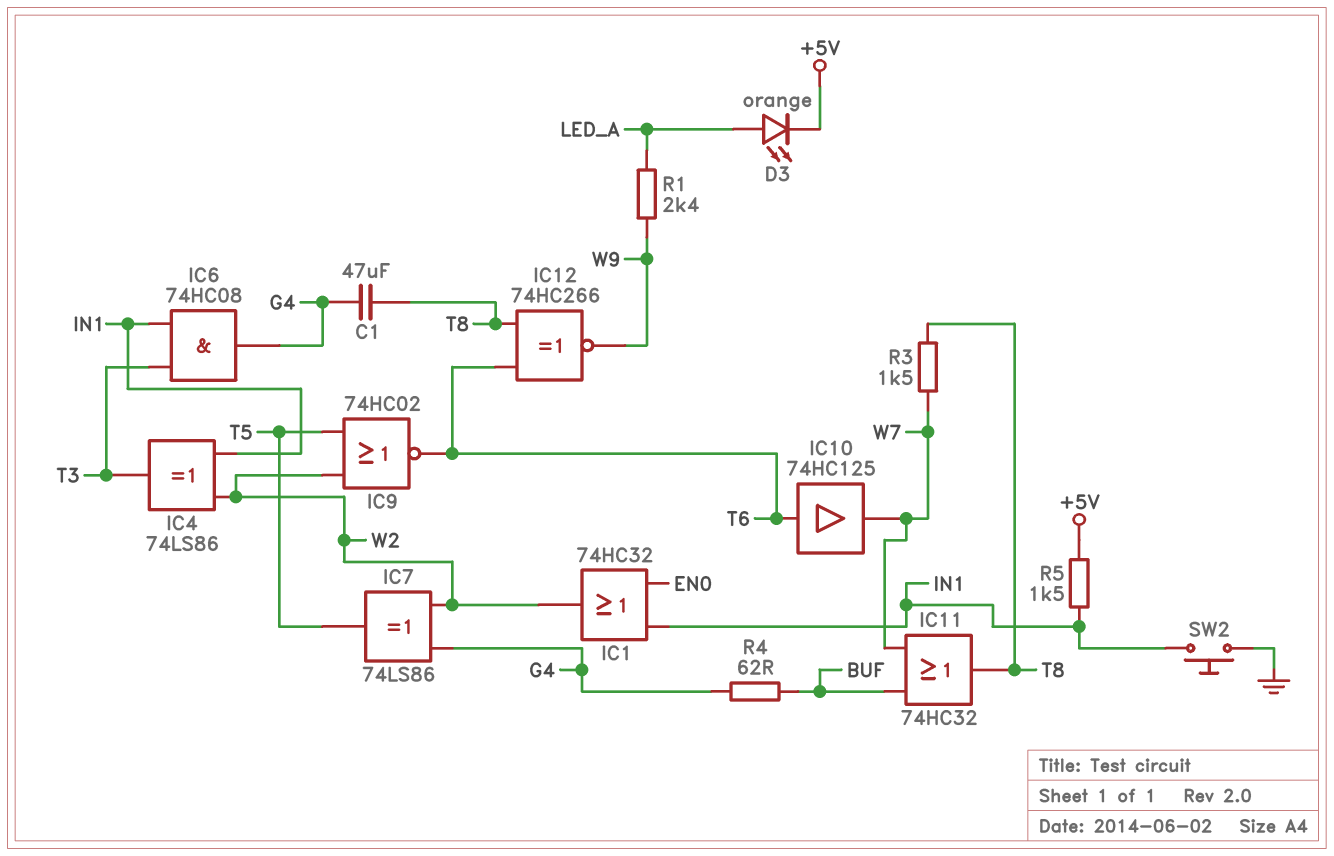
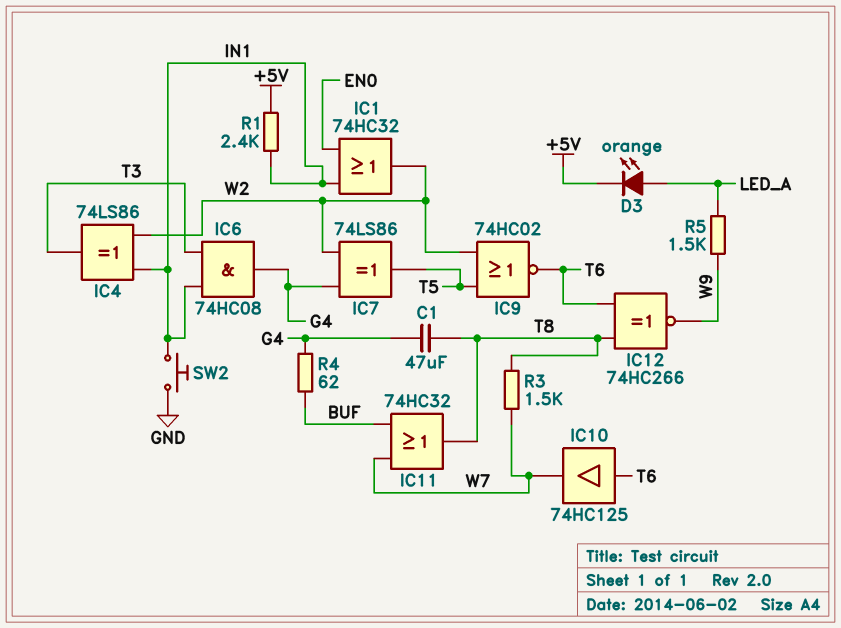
R1: 2.4k (LED_A, W9) -> 2.4k (+5V, IN1)
R5: 1.5k (+5V, IN1) -> 1.5k (LED_A, W9)

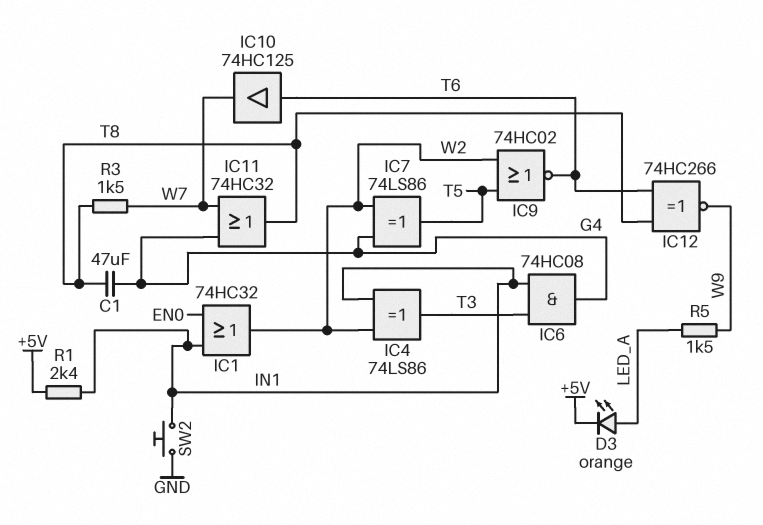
IC11: OR 74HC32 (in BUF, in W7, out T8) -> OR 74HC32 (in G4, in W7, out T8)
R4: 62 (BUF, G4) -> none

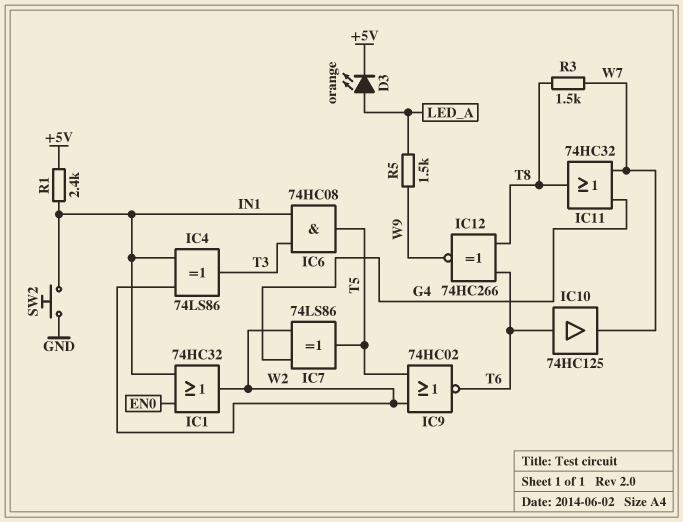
C1: 47uF (G4, T8) -> none
IC6: AND 74HC08 (in IN1, in T3, out G4) -> AND 74HC08 (in IN1, in T3, out T5)

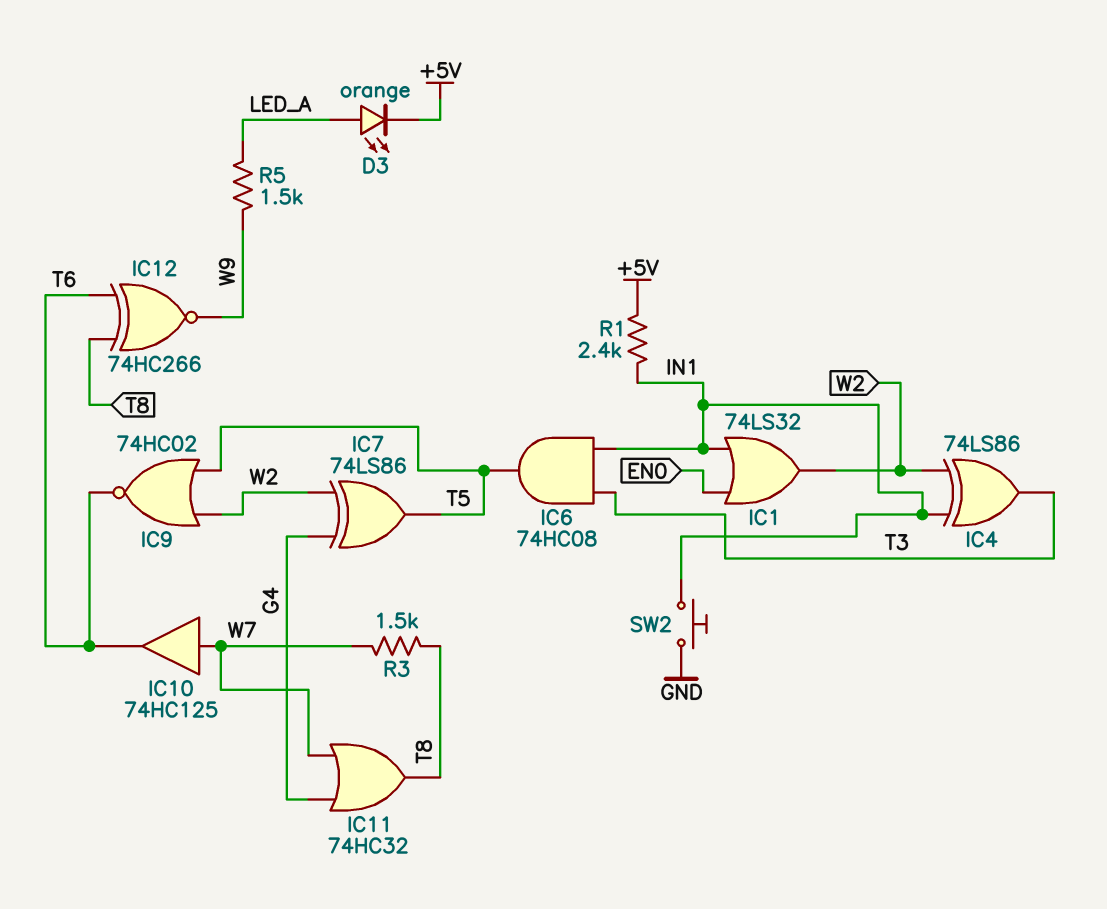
IC1: OR 74HC32 (in EN0, in IN1, out W2) -> OR 74LS32 (in EN0, in IN1, out W2)
IC10: buffer 74HC125 (in T6, out W7) -> buffer 74HC125 (in W7, out T6)

